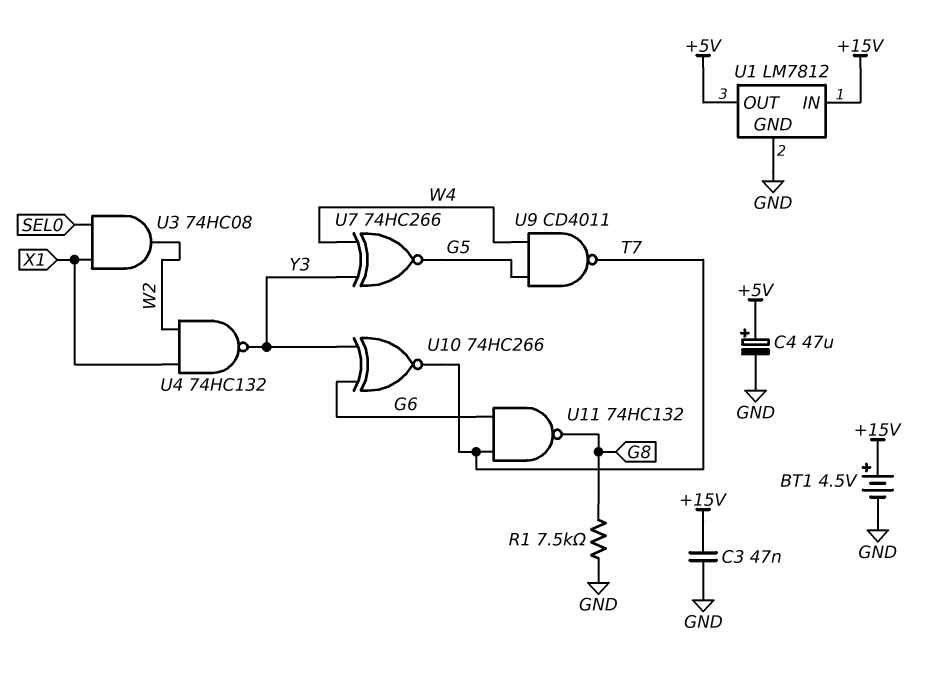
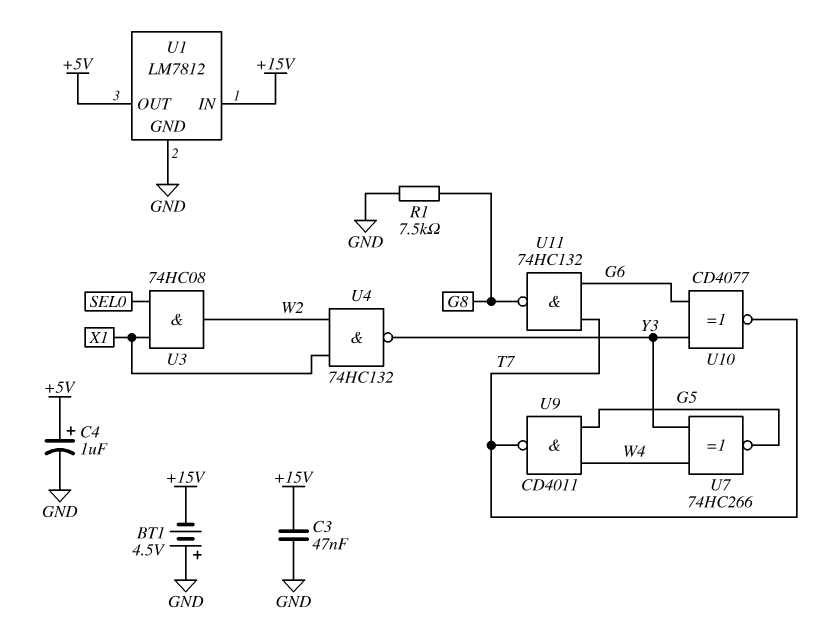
BT1: 4.5V (plus +15V, minus GND) -> 4.5V (plus GND, minus +15V)
C4: 47uF (plus +5V, minus GND) -> 1uF (plus +5V, minus GND)
U10: XNOR 74HC266 (in G6, in Y3, out T7) -> XNOR CD4077 (in G6, in Y3, out T7)

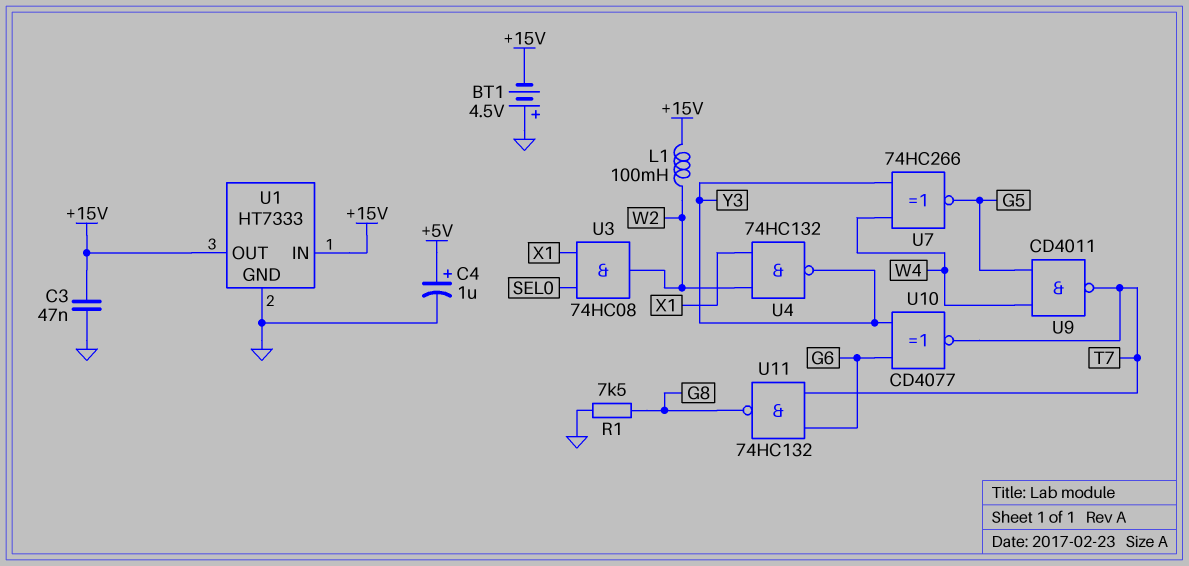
L1: none -> 100mH (+15V, W2)
U1: LM7812 -> HT7333
U1 pin OUT: +5V -> +15V

